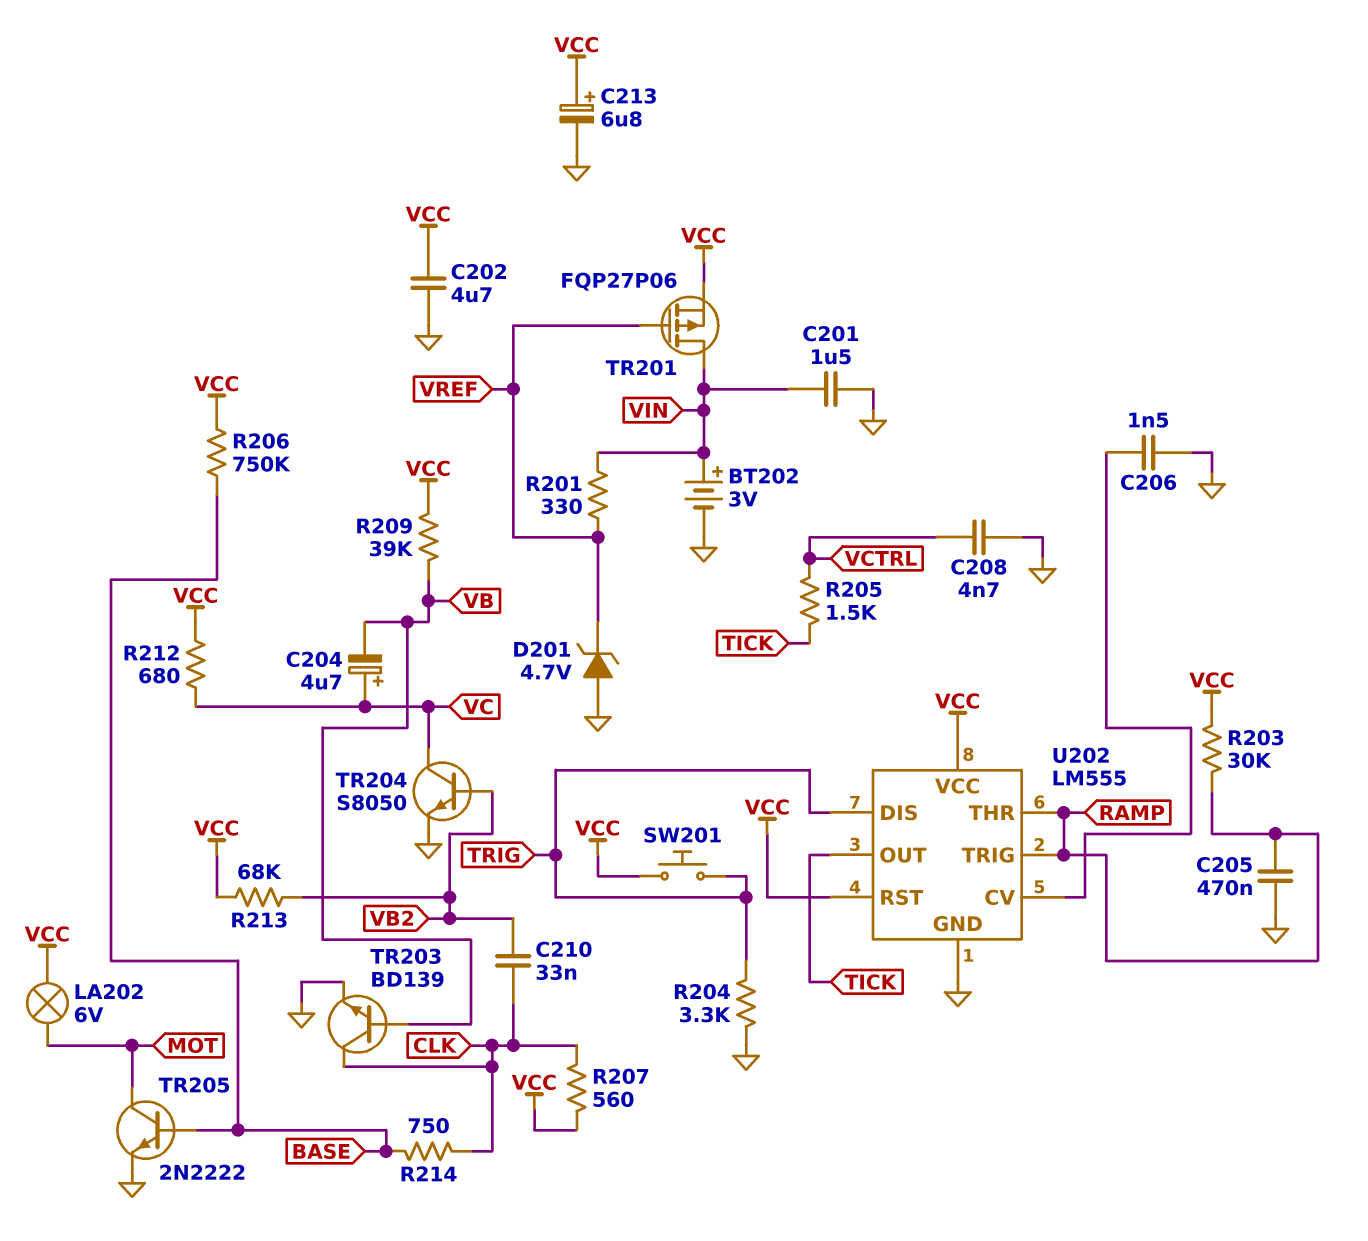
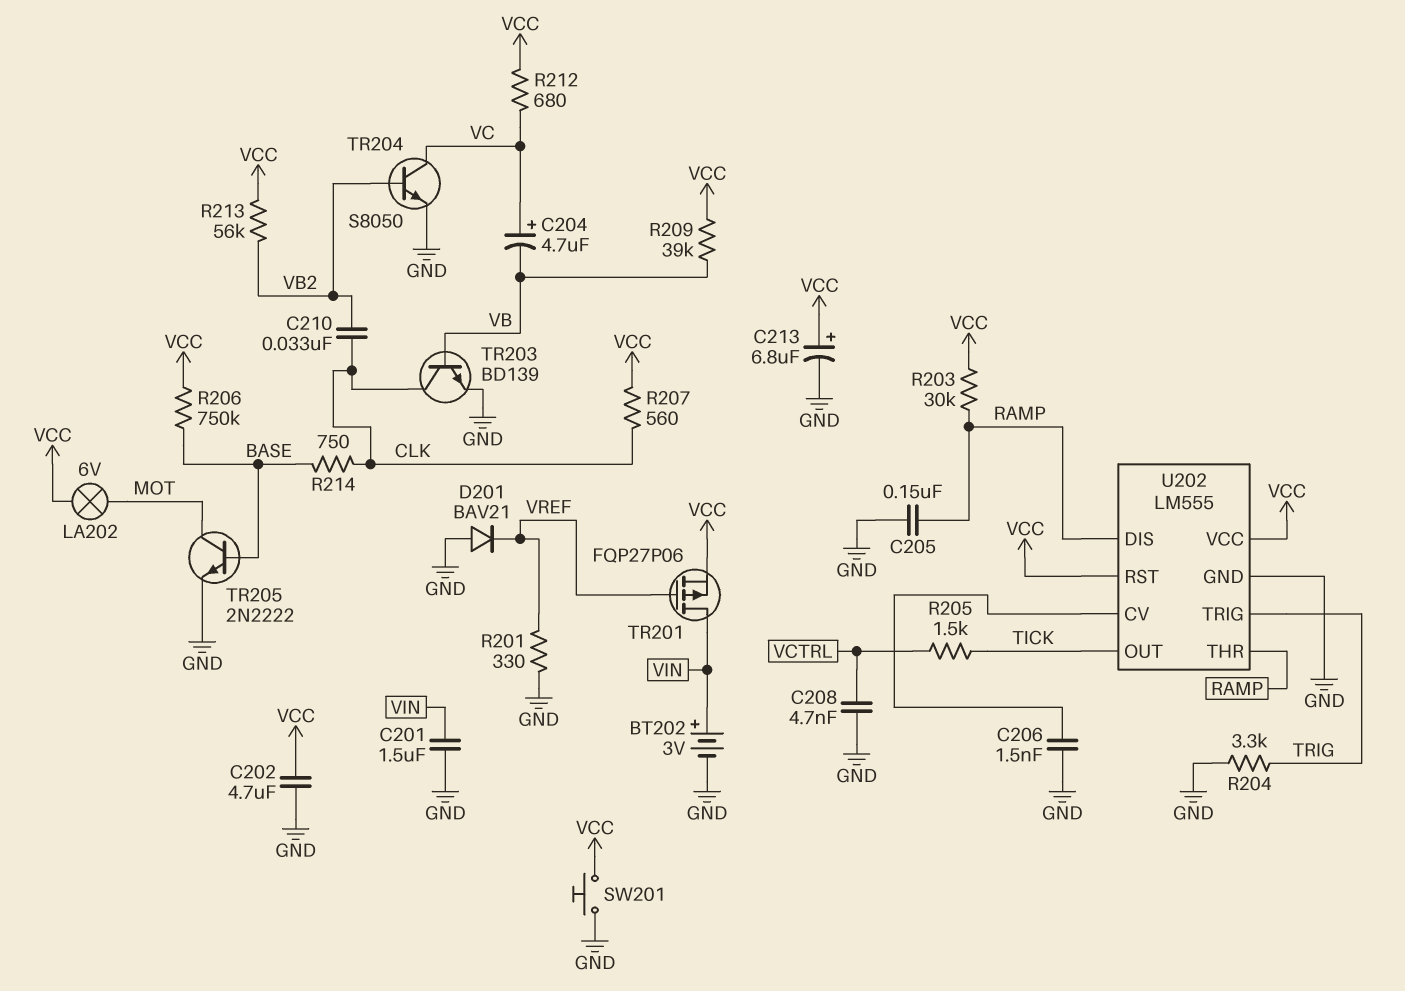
C205: 470nF (GND, RAMP) -> 150nF (GND, RAMP)
D201: zener 4.7V (A GND, K VREF) -> diode BAV21 (A GND, K VREF)
R201: 330 (VIN, VREF) -> 330 (GND, VREF)
R213: 68k (VB2, VCC) -> 56k (VB2, VCC)
SW201: button (TRIG, VCC) -> button (GND, VCC)
U202 pin DIS: TRIG -> RAMP
U202 pin TRIG: RAMP -> TRIG

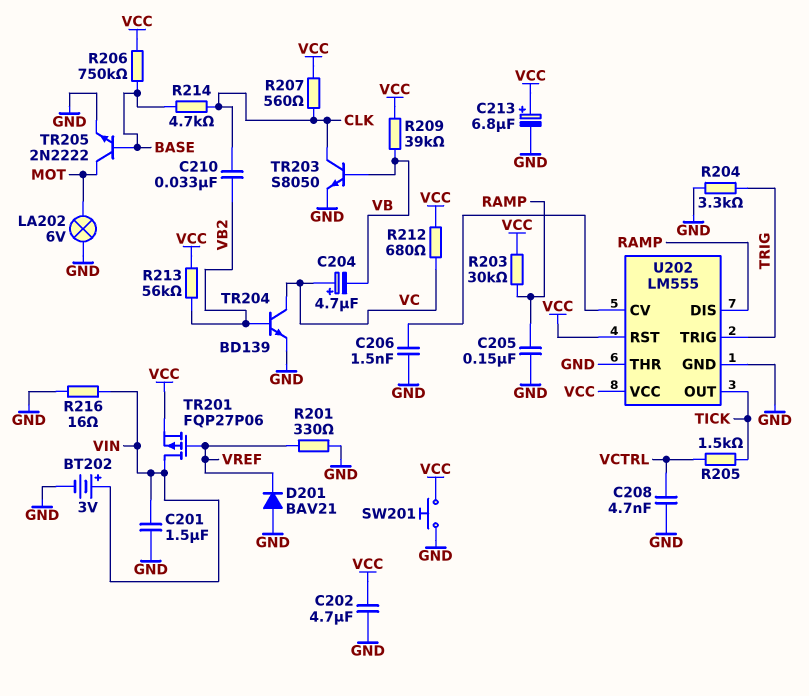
LA202: lamp 6V (MOT, VCC) -> lamp 6V (GND, MOT)
R214: 750 (BASE, CLK) -> 4.7k (BASE, CLK)
R216: none -> 16 (GND, VIN)
TR203: NPN BD139 (B VB, C CLK, E GND) -> NPN S8050 (B VB, C CLK, E GND)
TR204: NPN S8050 (B VB2, C VC, E GND) -> NPN BD139 (B VB2, C VC, E GND)
U202 pin THR: RAMP -> GND

